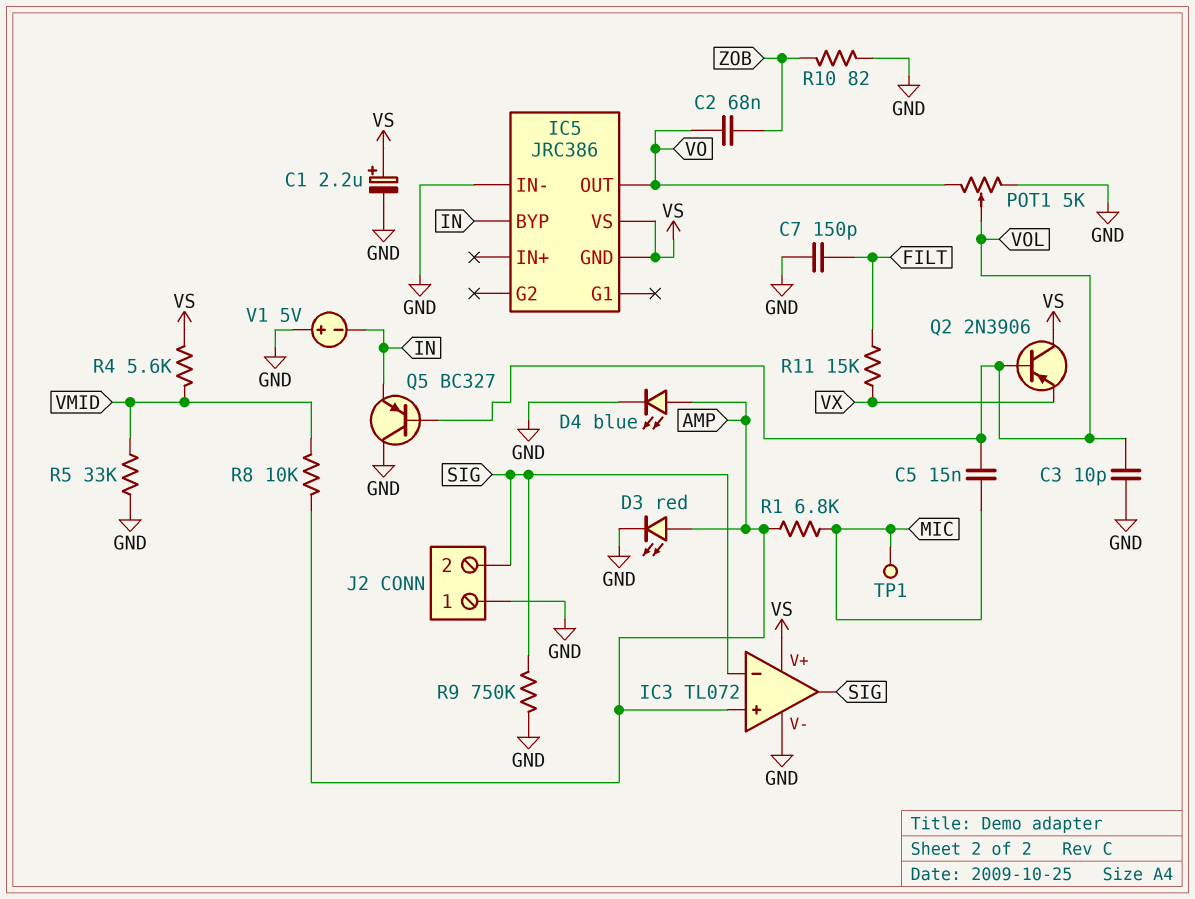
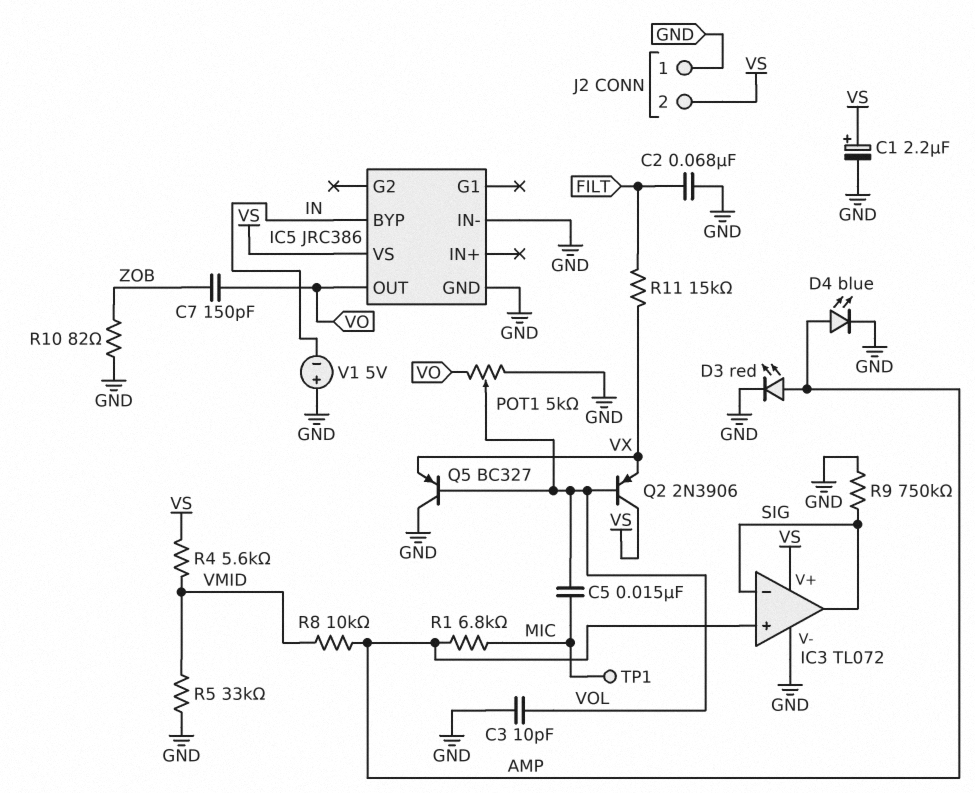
C2: 68nF (VO, ZOB) -> 68nF (FILT, GND)
C7: 150pF (FILT, GND) -> 150pF (VO, ZOB)
IC5 pin GND: VS -> GND
J2 pin 2: SIG -> VS
Q5: PNP BC327 (B VOL, C GND, E IN) -> PNP BC327 (B VOL, C GND, E VX)

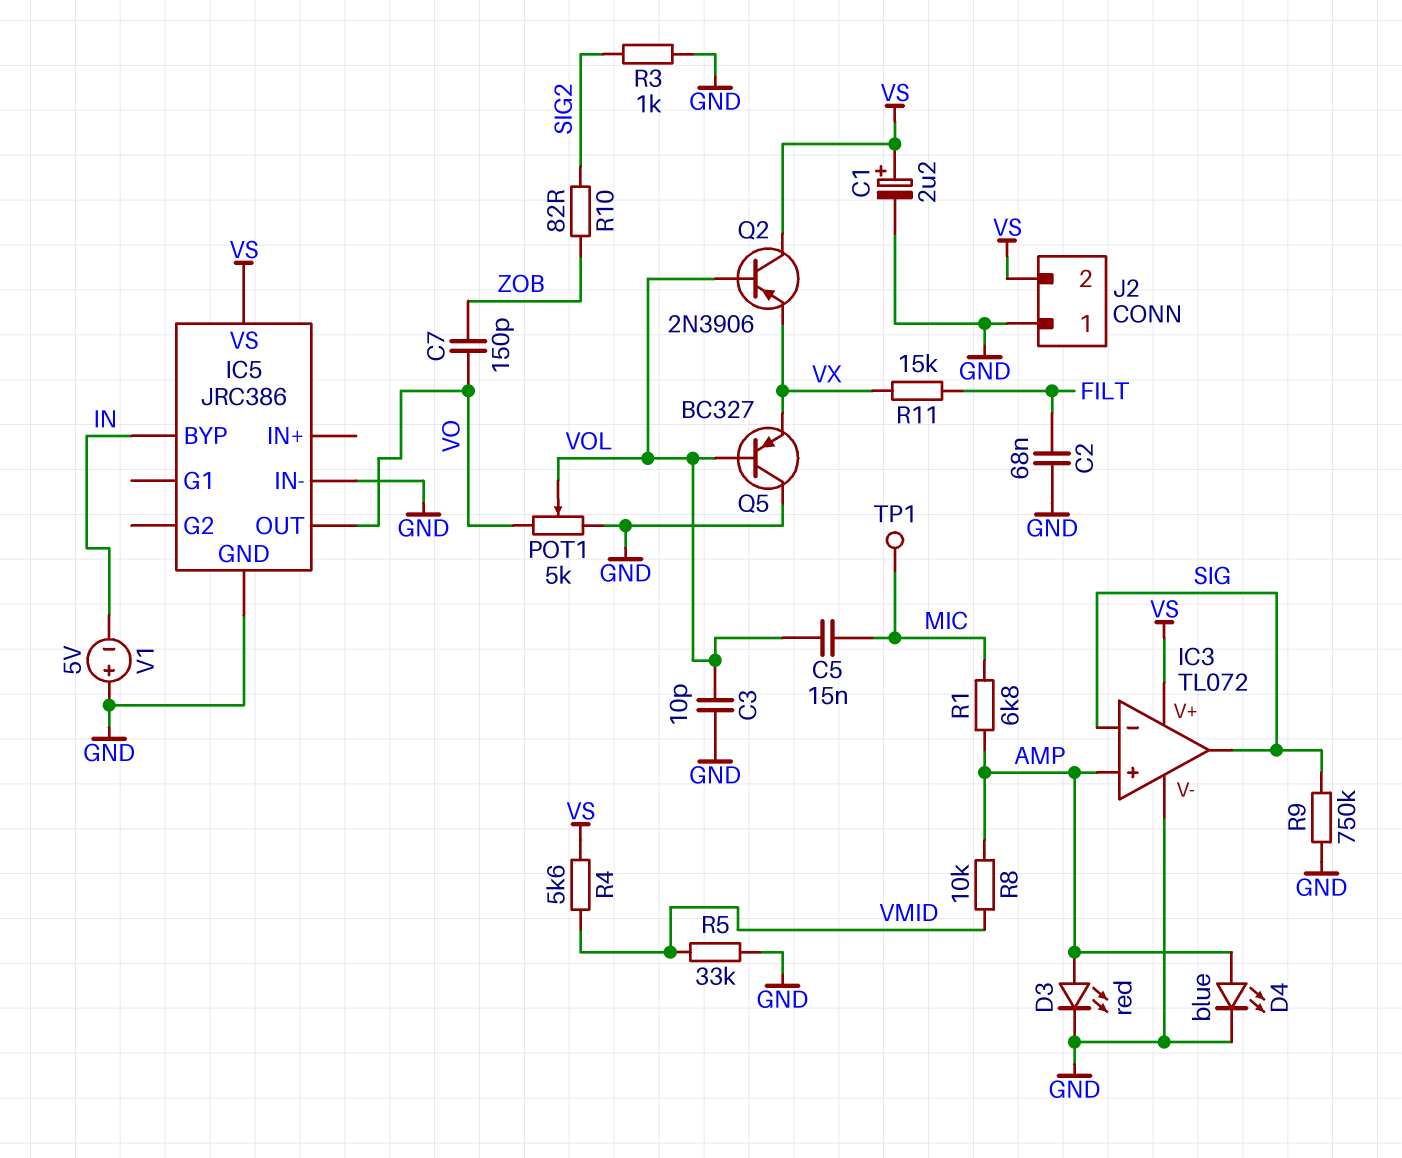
R3: none -> 1k (GND, SIG2)
R10: 82 (GND, ZOB) -> 82 (SIG2, ZOB)

